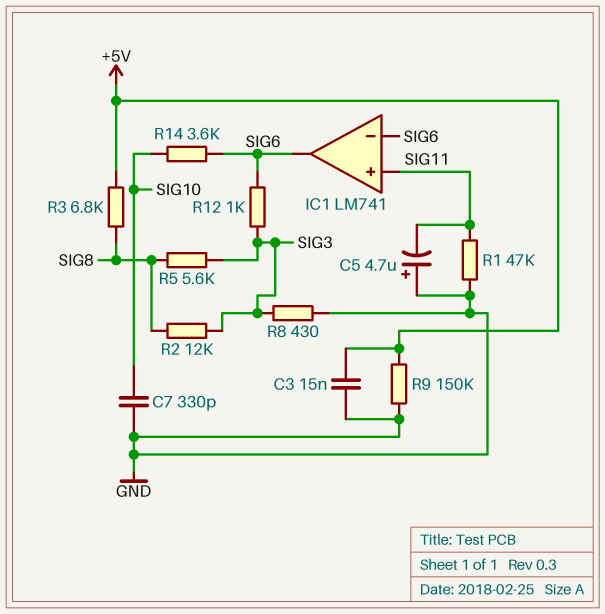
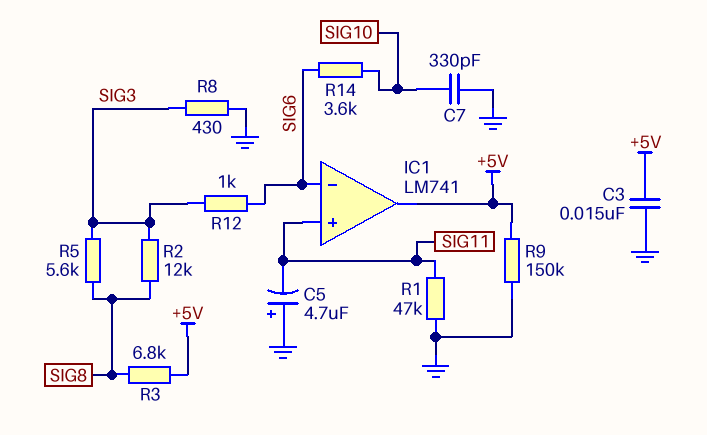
IC1 pin out: SIG6 -> +5V

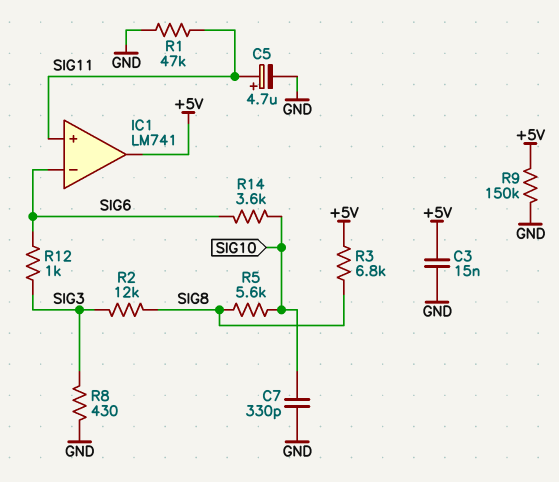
C5: 4.7uF (plus GND, minus SIG11) -> 4.7uF (plus SIG11, minus GND)
R5: 5.6k (SIG3, SIG8) -> 5.6k (SIG8, SIG10)

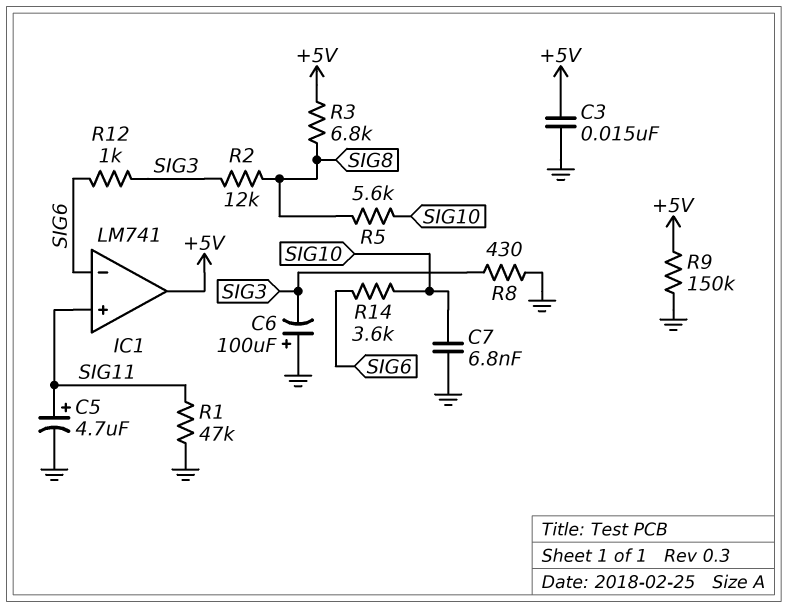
C6: none -> 100uF (plus GND, minus SIG3)
C7: 330pF (GND, SIG10) -> 6.8nF (GND, SIG10)

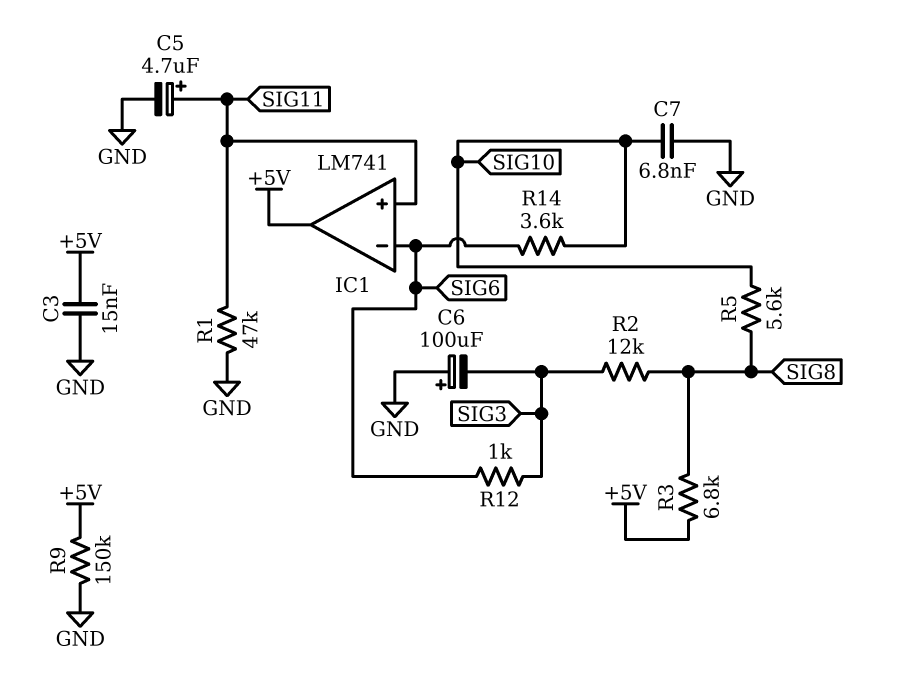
R8: 430 (GND, SIG3) -> none

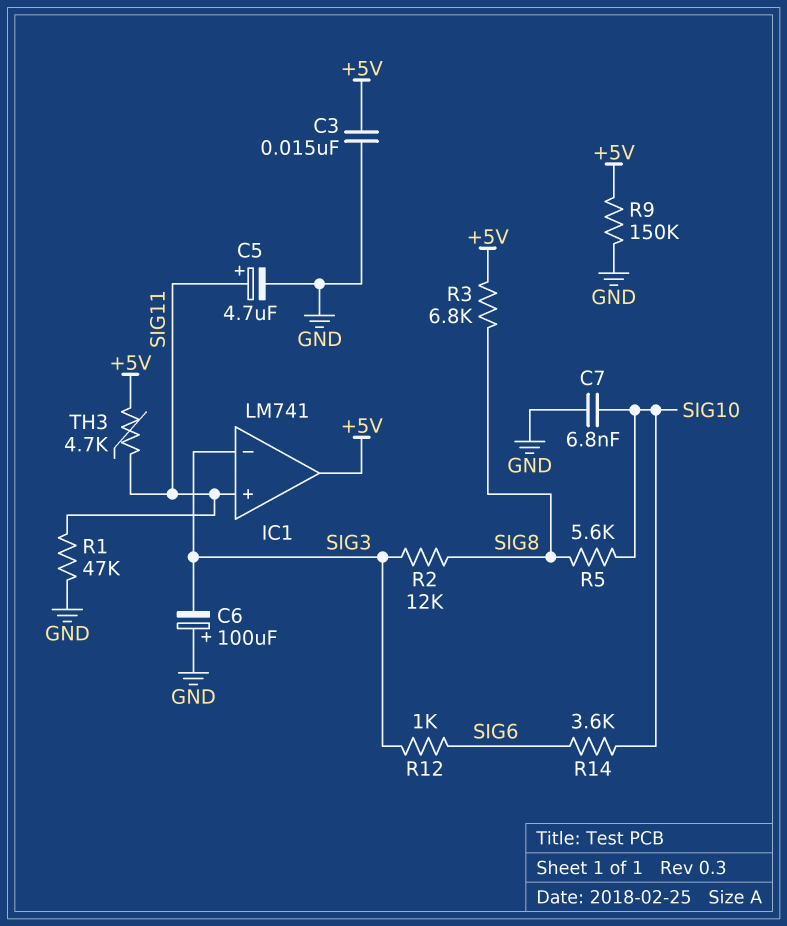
IC1 pin in-: SIG6 -> SIG3
TH3: none -> 4.7k (+5V, SIG11)

